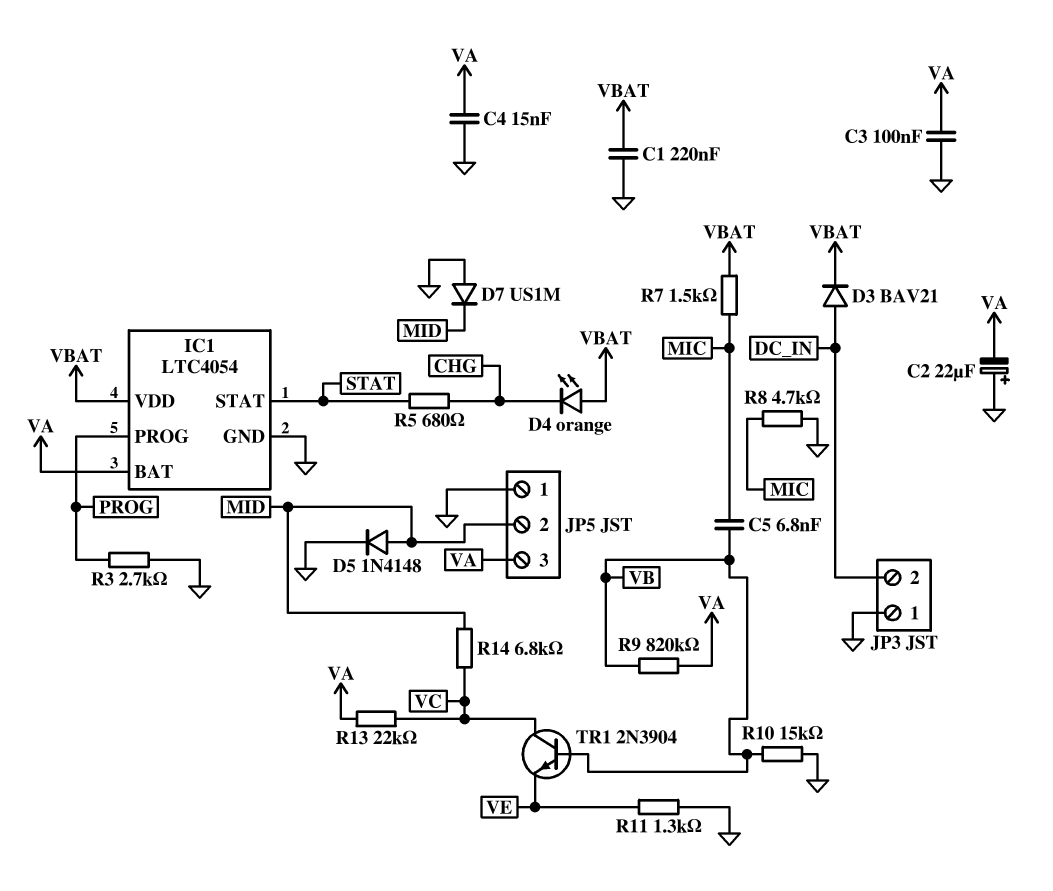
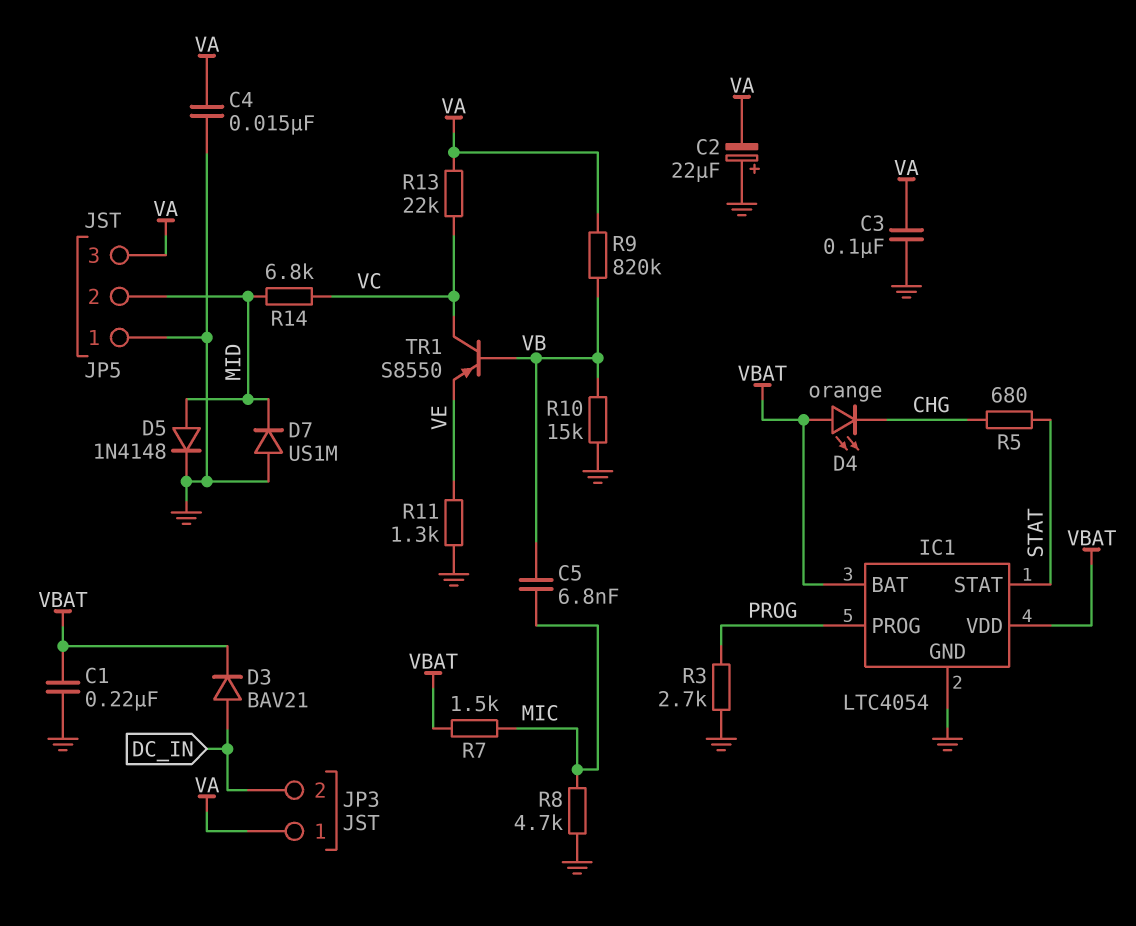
IC1 pin BAT: VA -> VBAT
JP3 pin 1: GND -> VA
TR1: NPN 2N3904 (B VB, C VC, E VE) -> PNP S8550 (B VB, C VC, E VE)

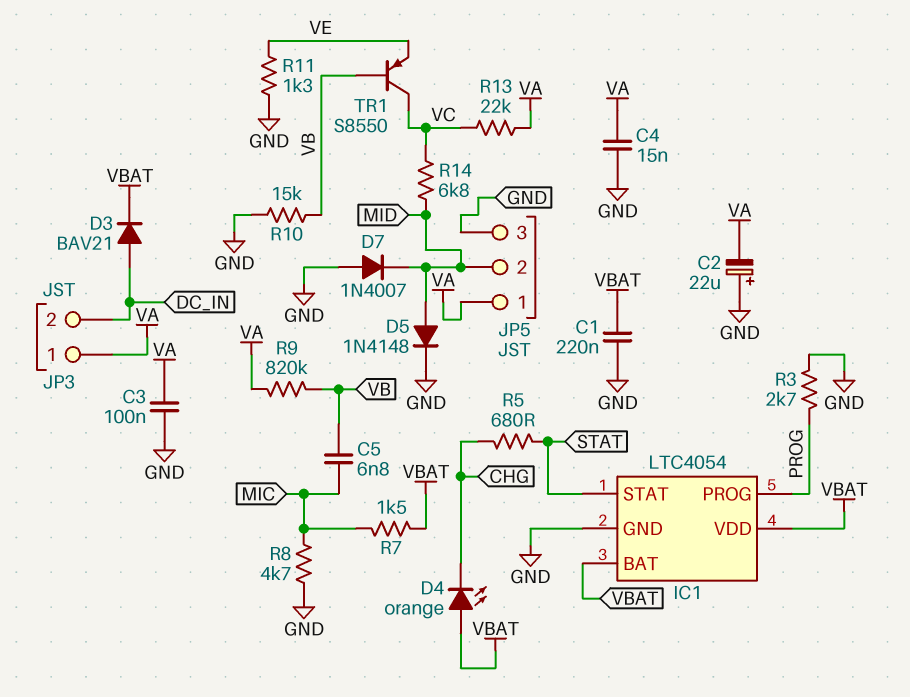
D7: diode US1M (A GND, K MID) -> diode 1N4007 (A GND, K MID)
JP5 pin 1: GND -> VA
JP5 pin 3: VA -> GND

